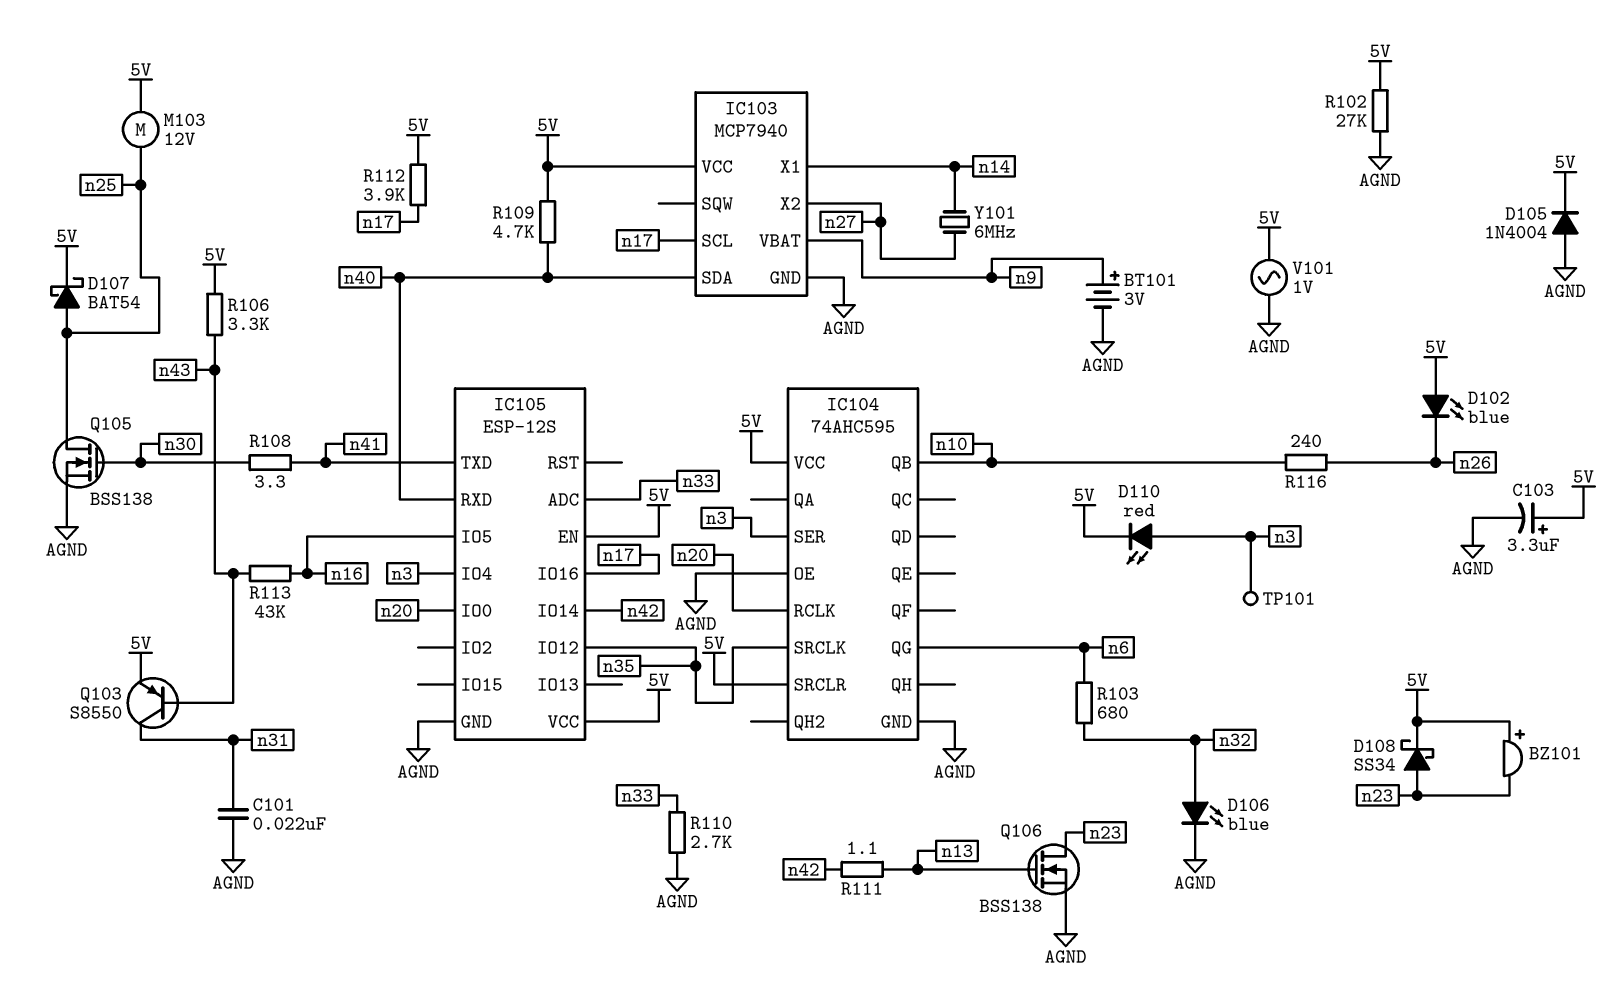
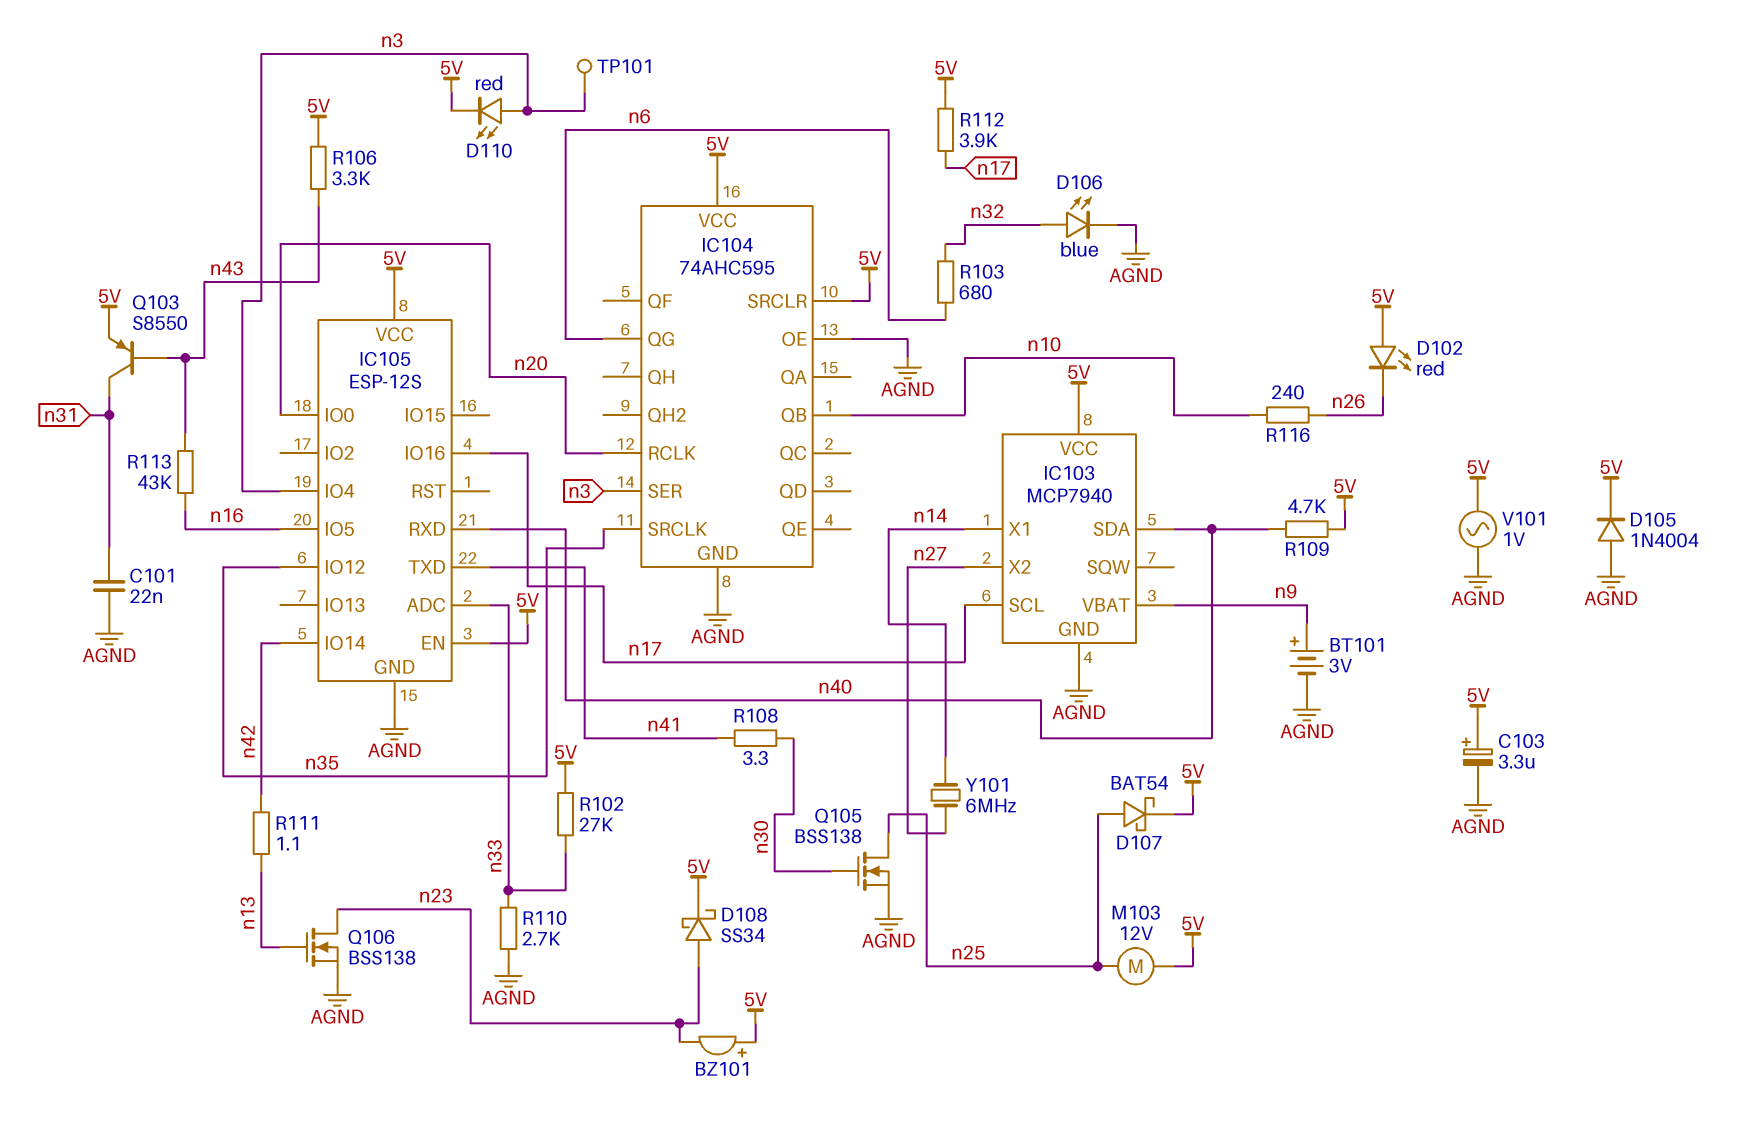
D102: LED blue (A 5V, K n26) -> LED red (A 5V, K n26)
R102: 27k (5V, AGND) -> 27k (5V, n33)

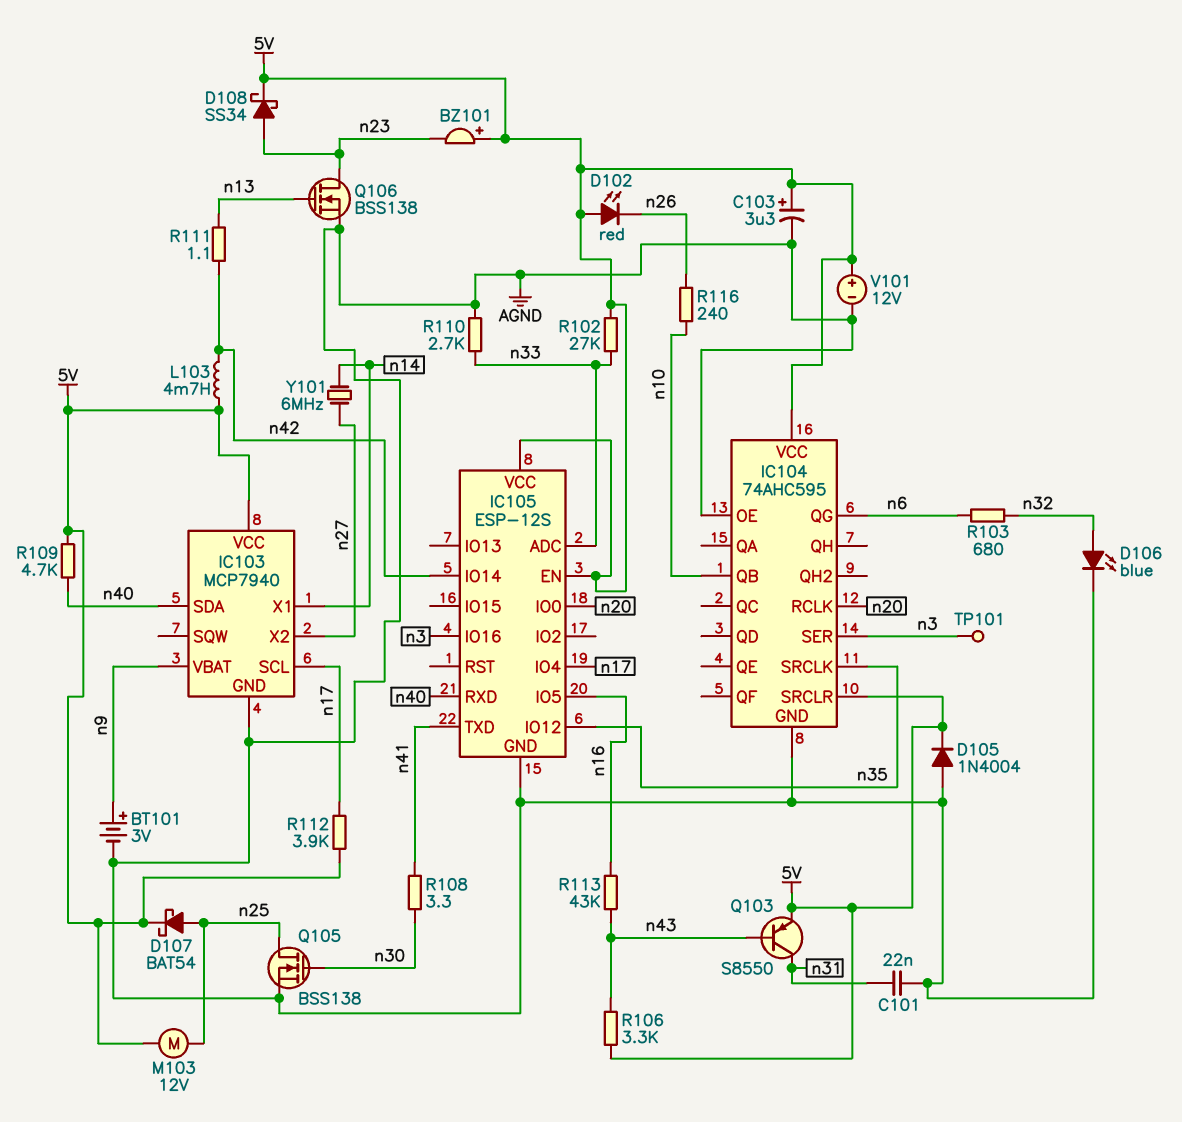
D110: LED red (A n3, K 5V) -> none
IC105 pin IO4: n3 -> n17
IC105 pin IO16: n17 -> n3
L103: none -> 4.7mH (5V, n42)
V101: AC 1V (5V, AGND) -> 12V (plus 5V, minus AGND)

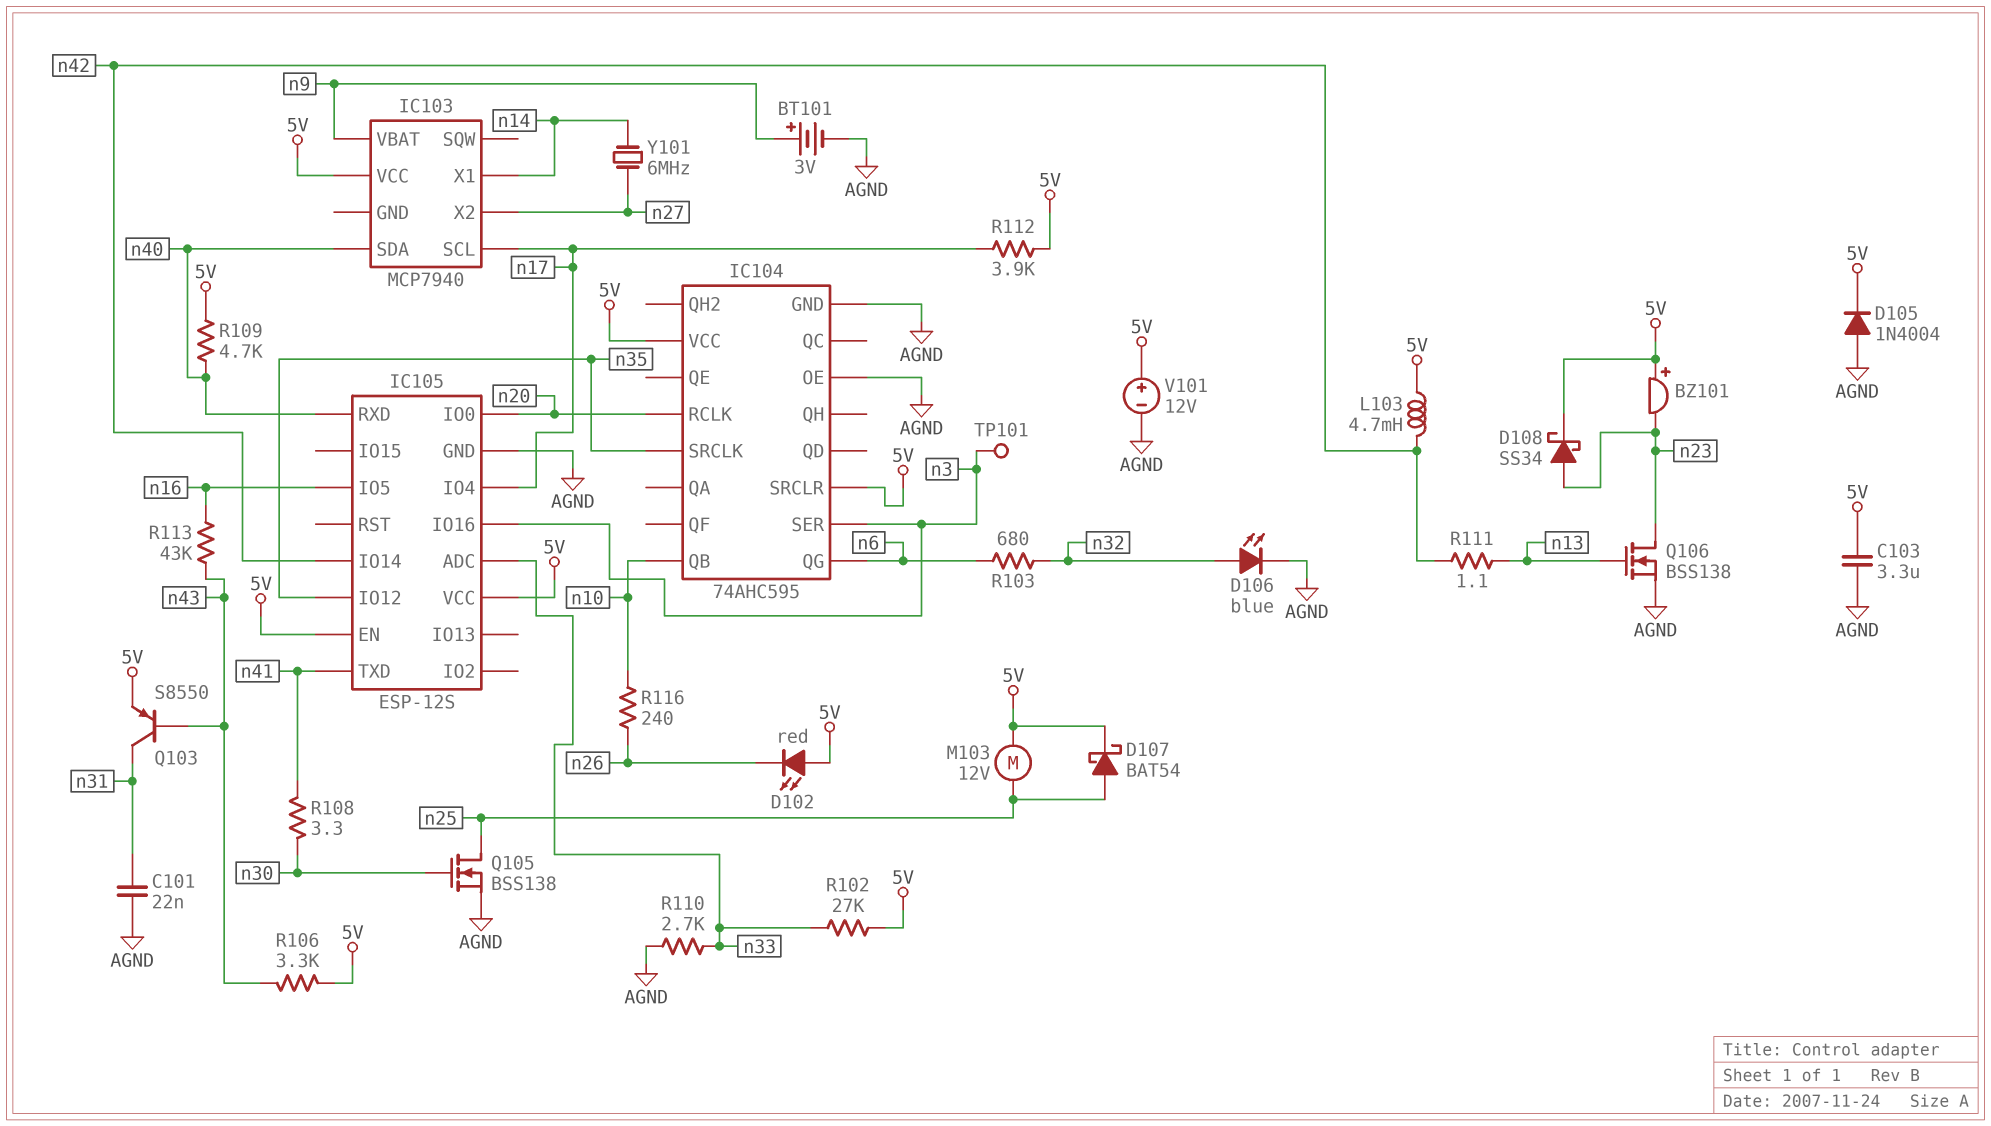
C103: 3.3uF (plus 5V, minus AGND) -> 3.3uF (5V, AGND)
IC103 pin GND: AGND -> none

